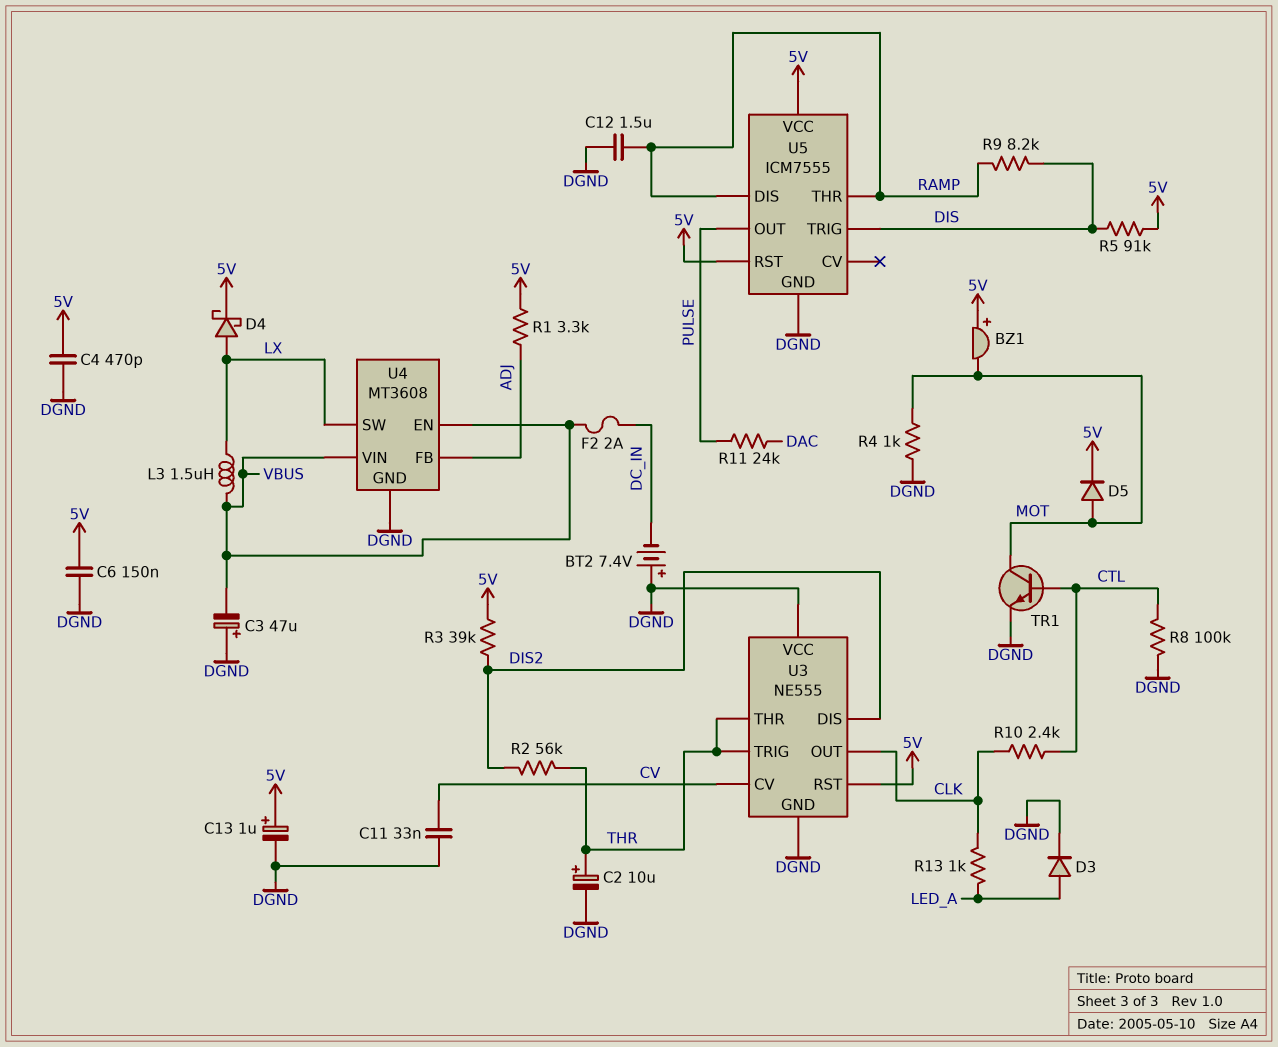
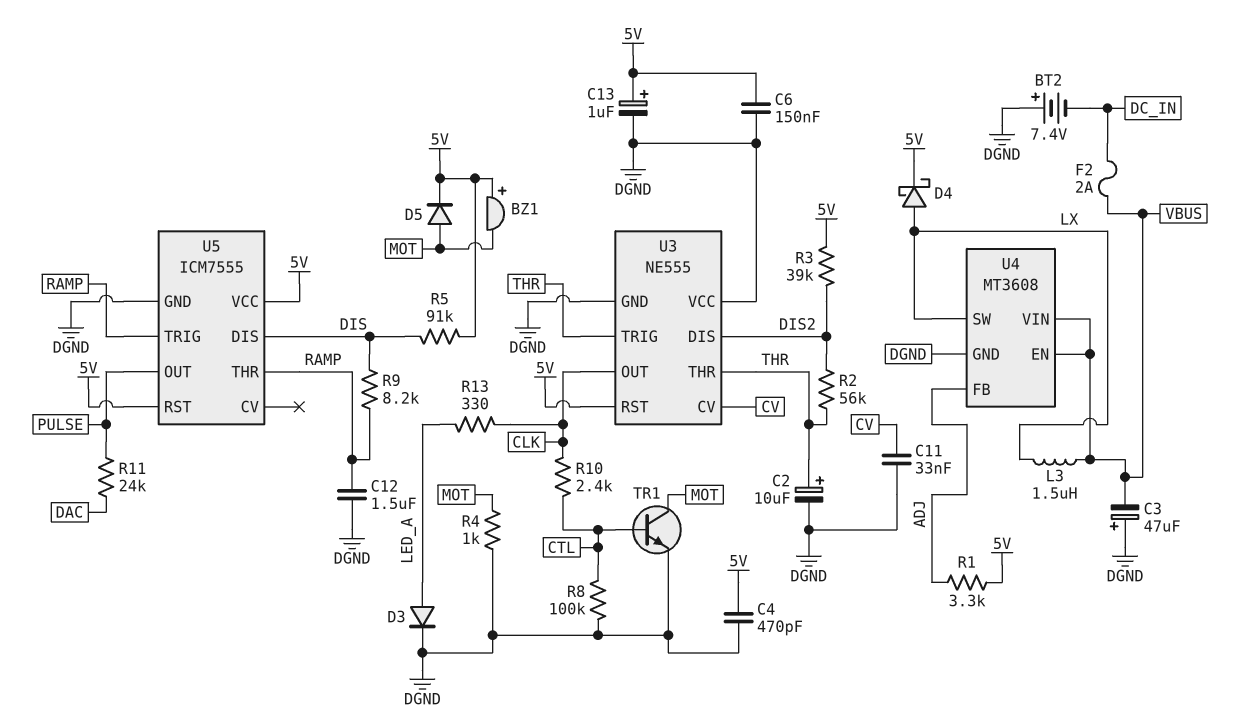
R13: 1k (CLK, LED_A) -> 330 (CLK, LED_A)
U5 pin DIS: RAMP -> DIS
U5 pin TRIG: DIS -> RAMP

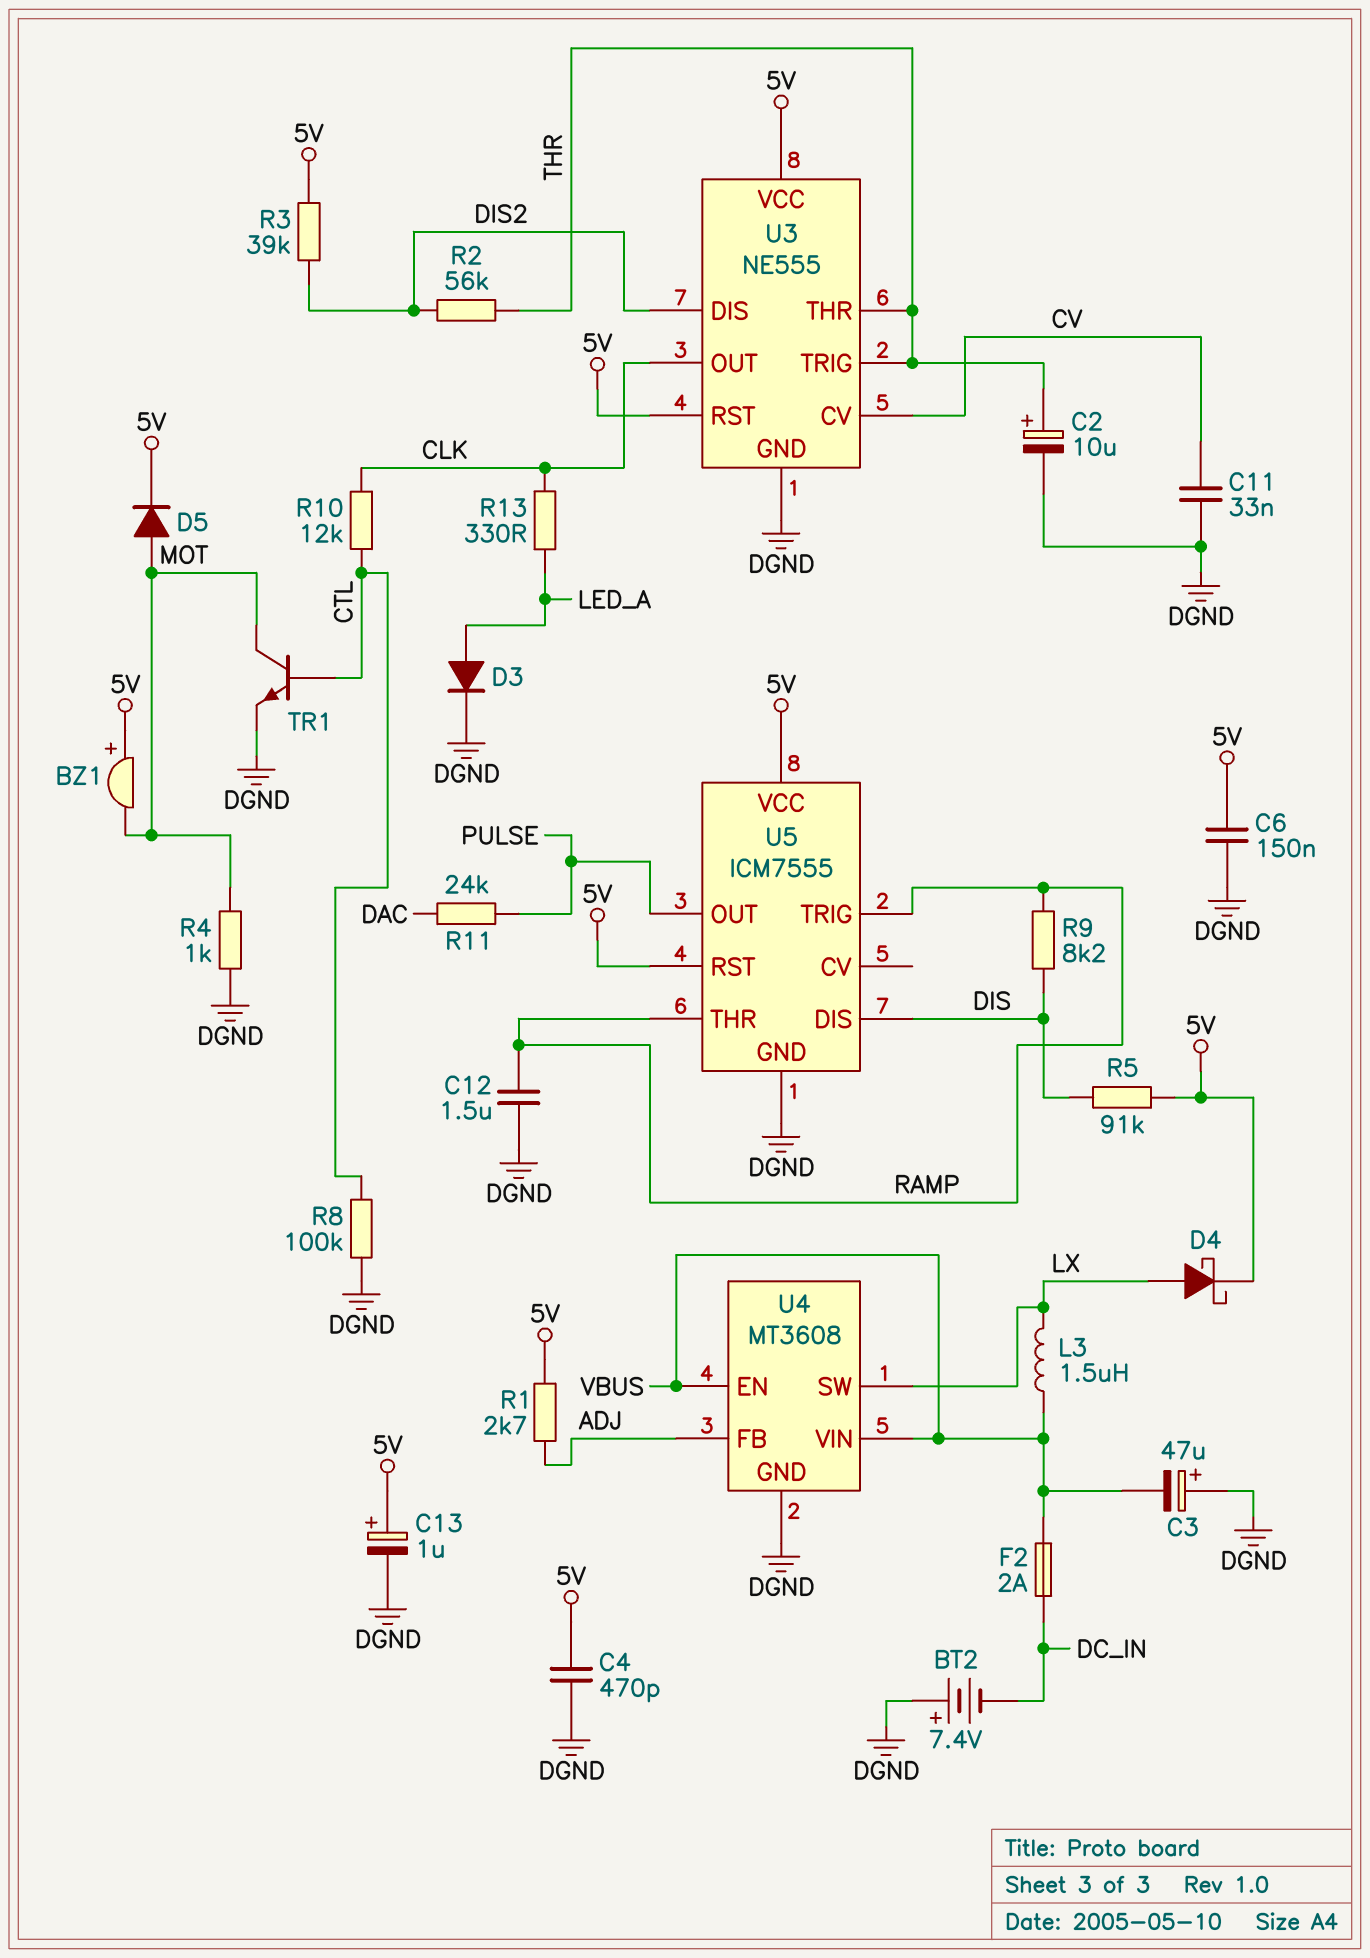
R1: 3.3k (5V, ADJ) -> 2.7k (5V, ADJ)
R10: 2.4k (CLK, CTL) -> 12k (CLK, CTL)
U3 pin VCC: DGND -> 5V

